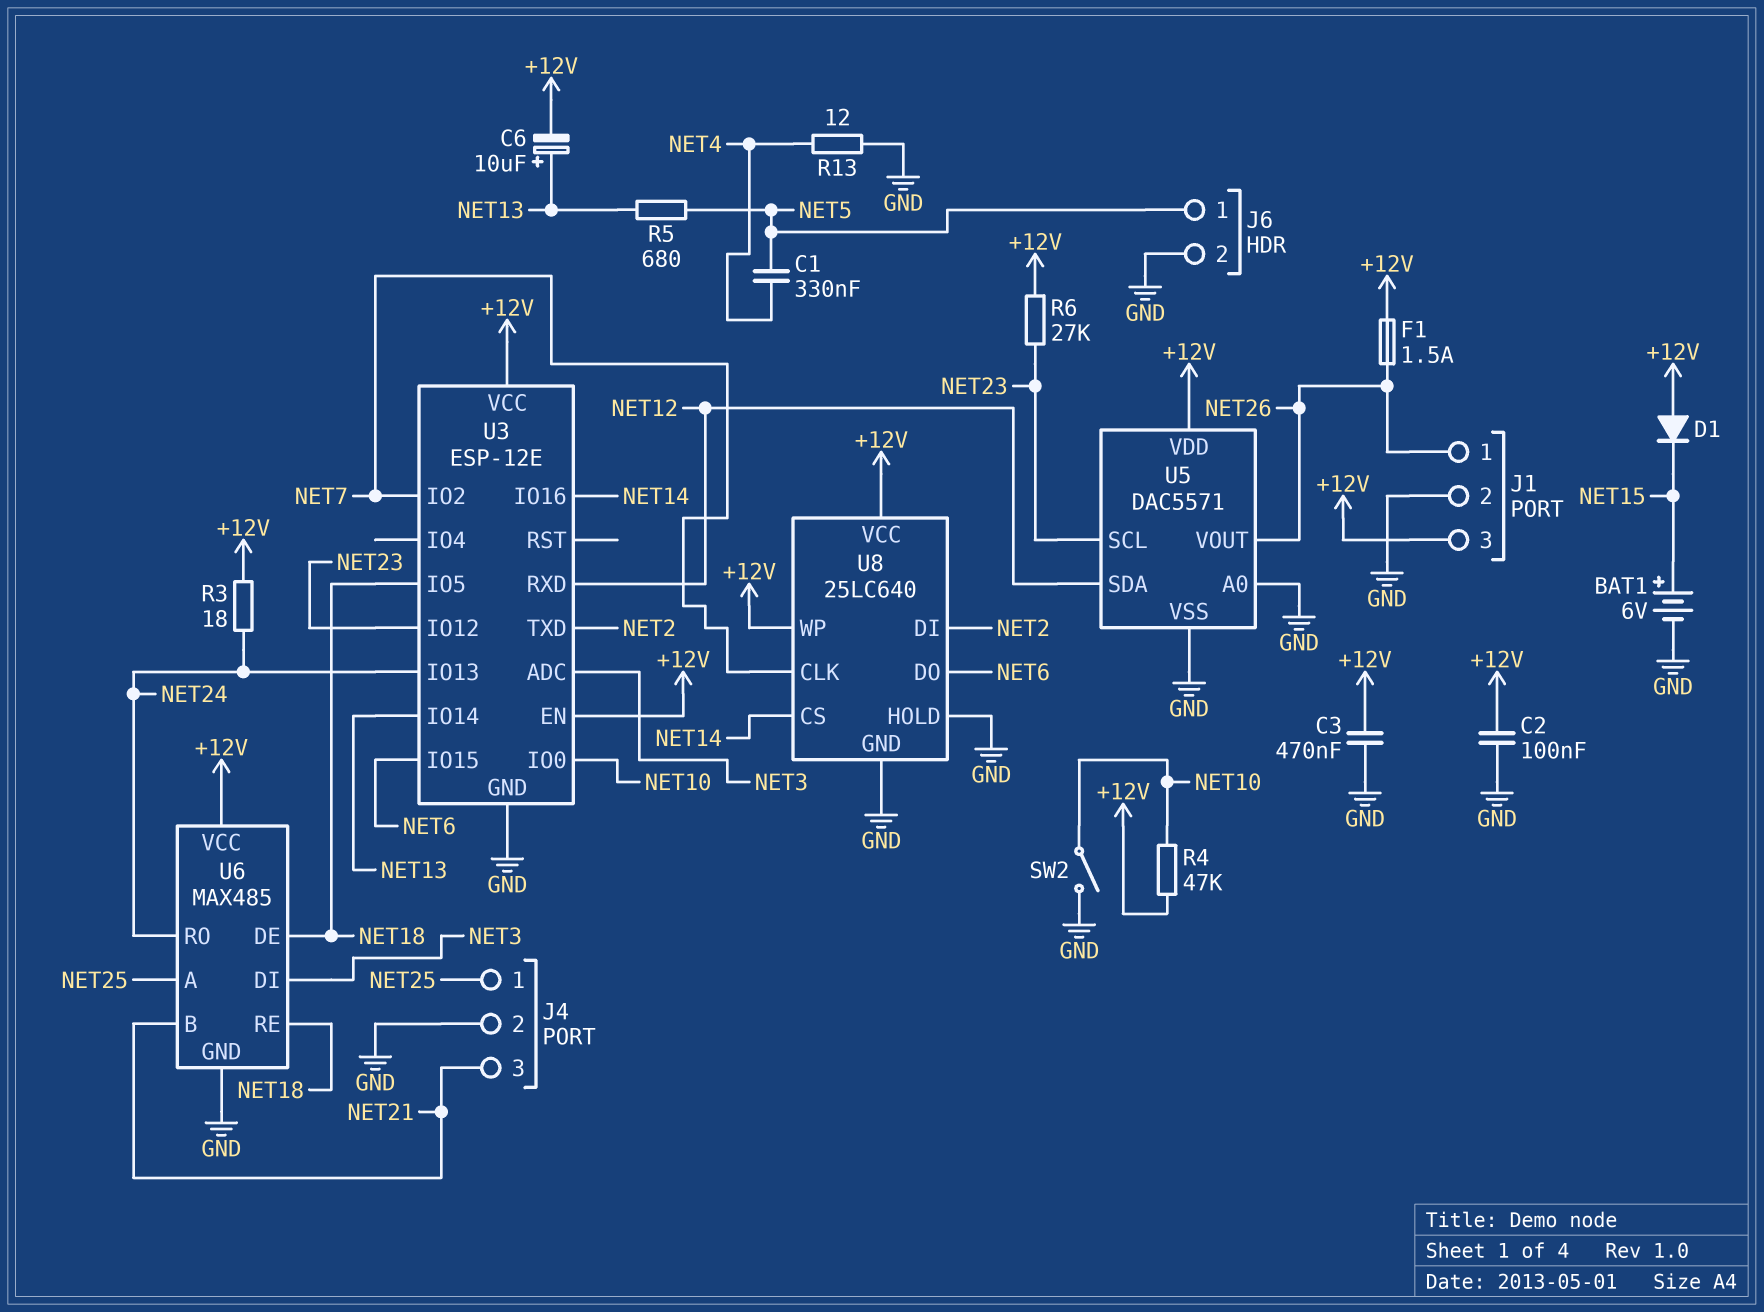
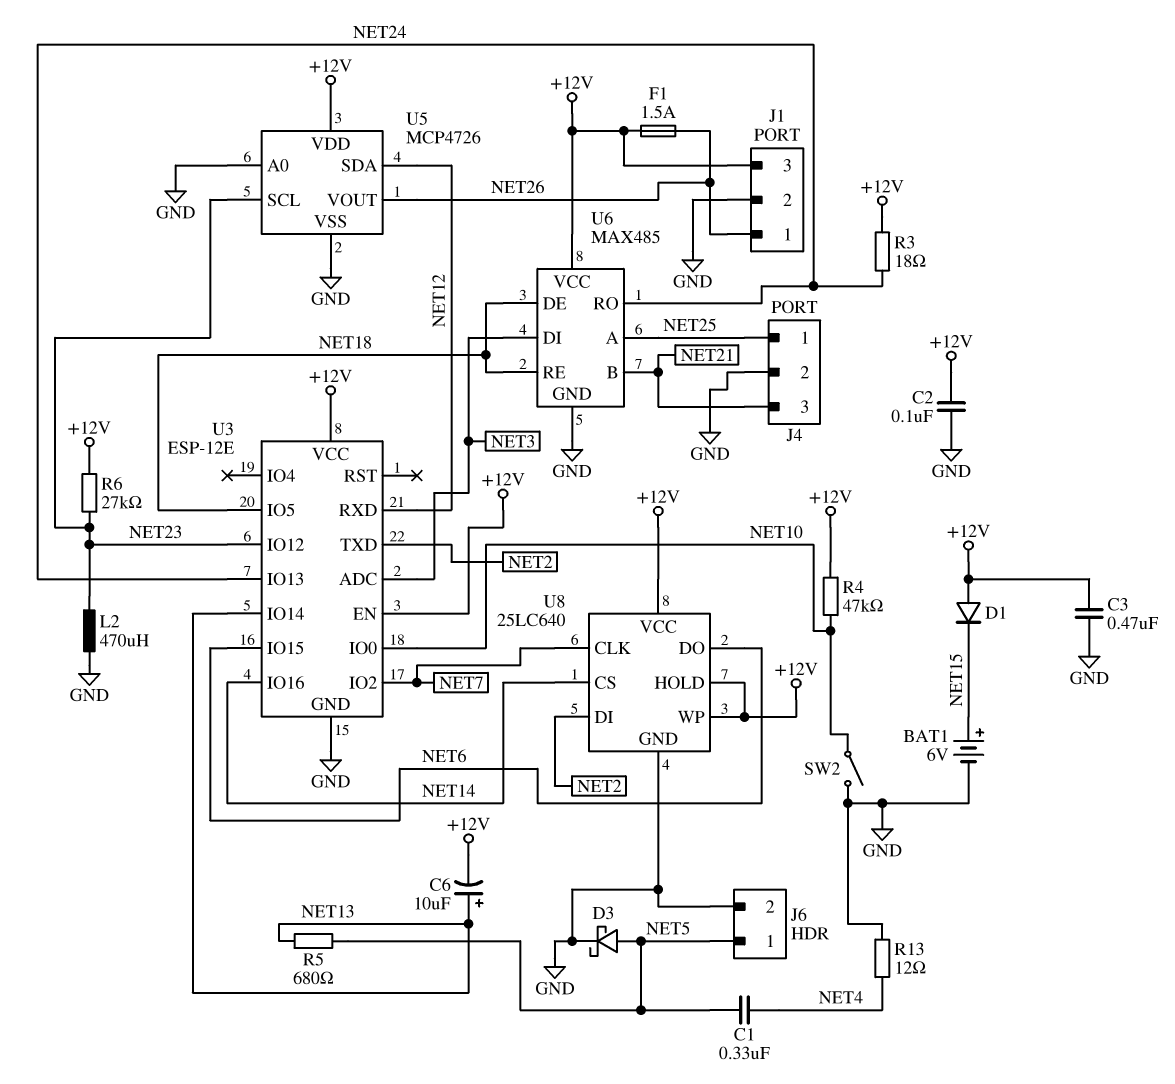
D3: none -> schottky (A NET5, K GND)
L2: none -> 470uH (GND, NET23)
U5: DAC5571 -> MCP4726
U8 pin HOLD: GND -> +12V

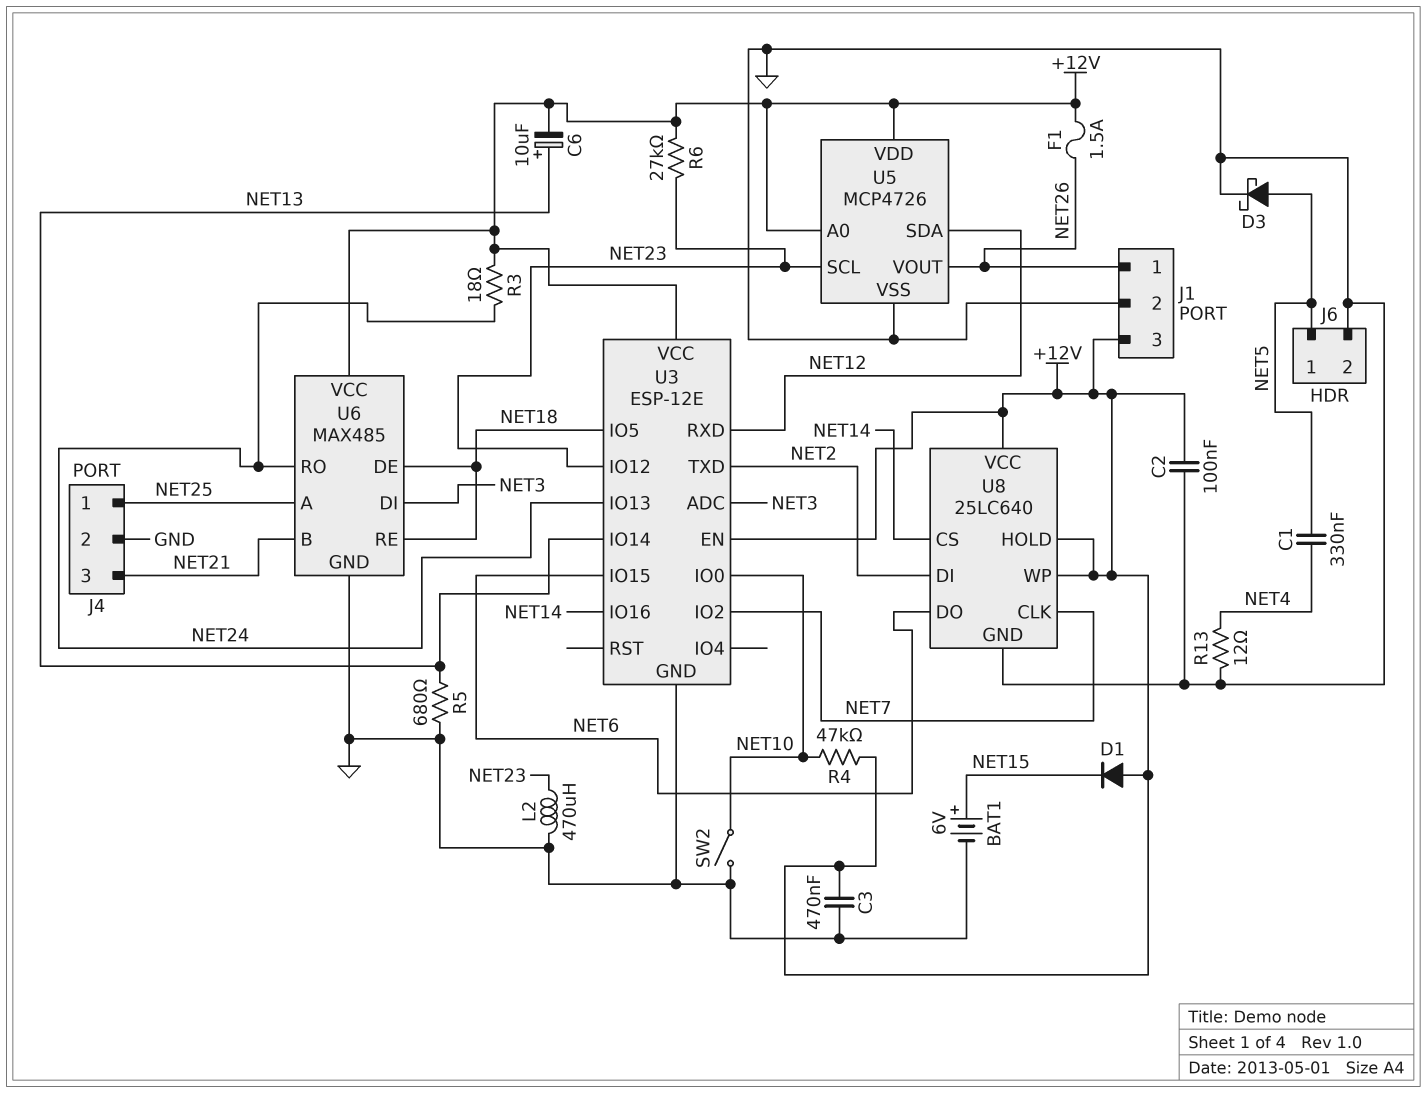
R5: 680 (NET5, NET13) -> 680 (GND, NET13)
U5 pin A0: GND -> +12V

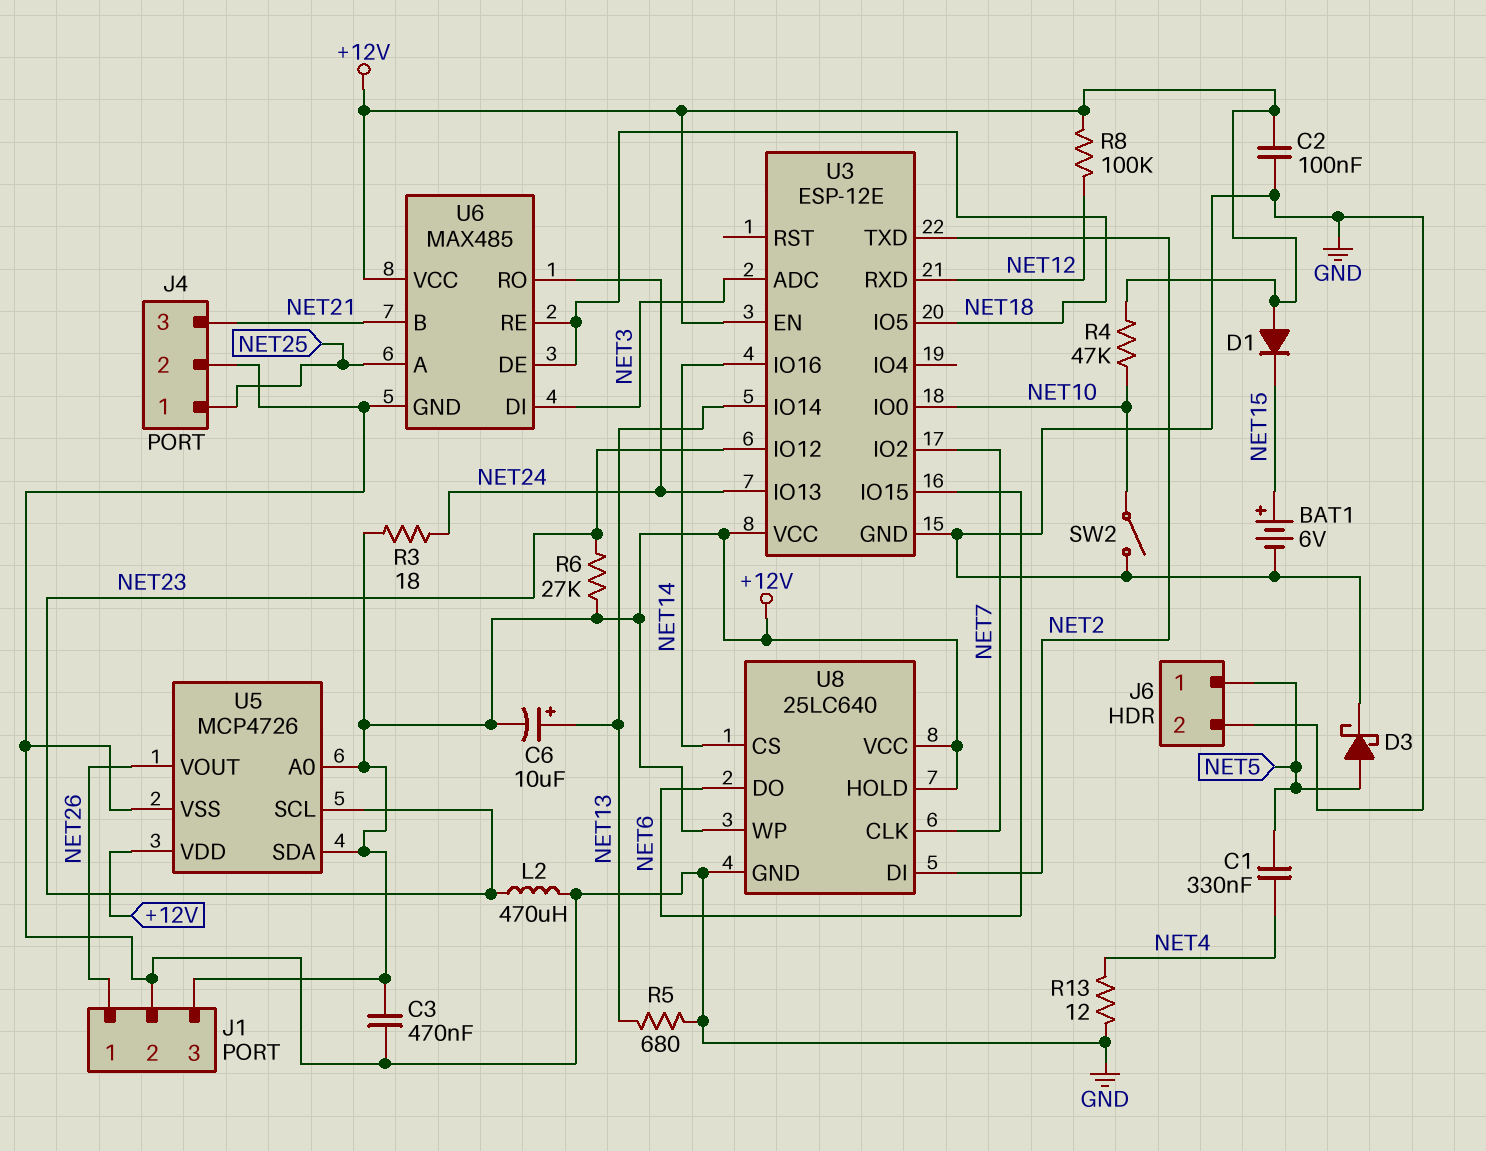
F1: 1.5A (+12V, NET26) -> none
R8: none -> 100k (+12V, NET12)
U5 pin SDA: NET12 -> +12V

